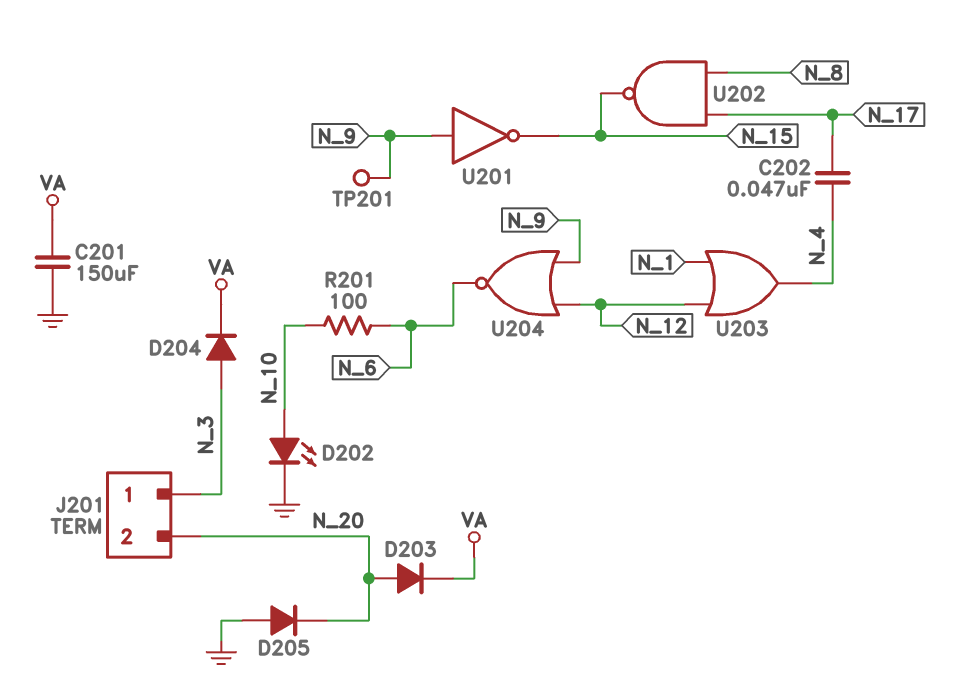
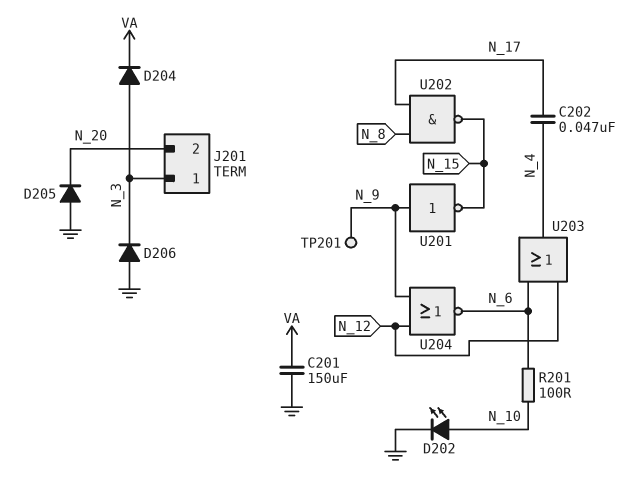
D203: diode (A N_20, K VA) -> none
D206: none -> diode (A GND, K N_3)
U203: OR (in N_1, in N_12, out N_4) -> OR (in N_6, in N_12, out N_4)

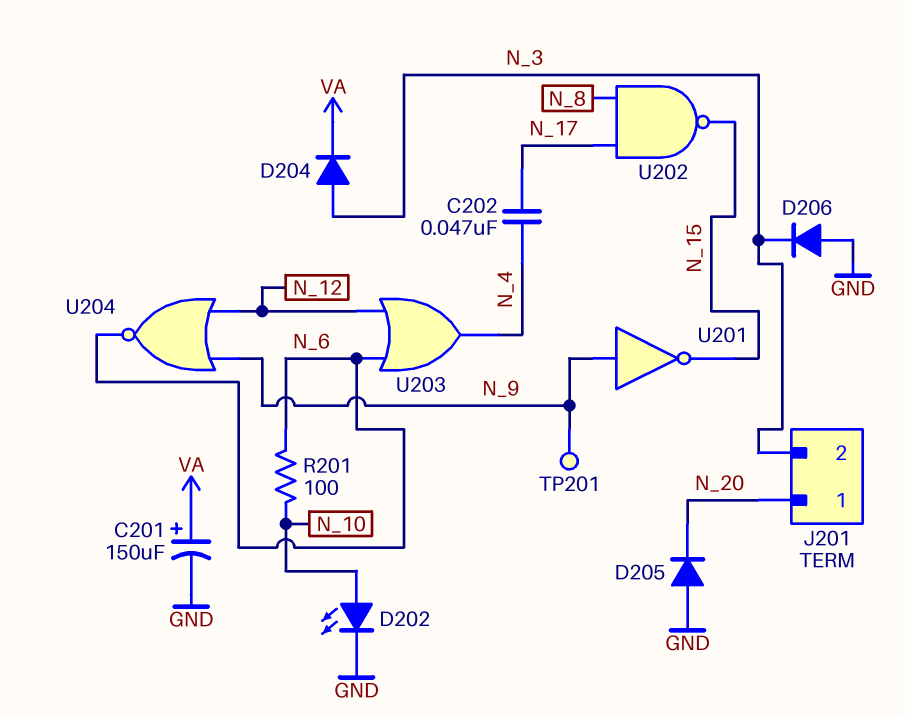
C201: 150uF (GND, VA) -> 150uF (plus VA, minus GND)
J201 pin 1: N_3 -> N_20
J201 pin 2: N_20 -> N_3

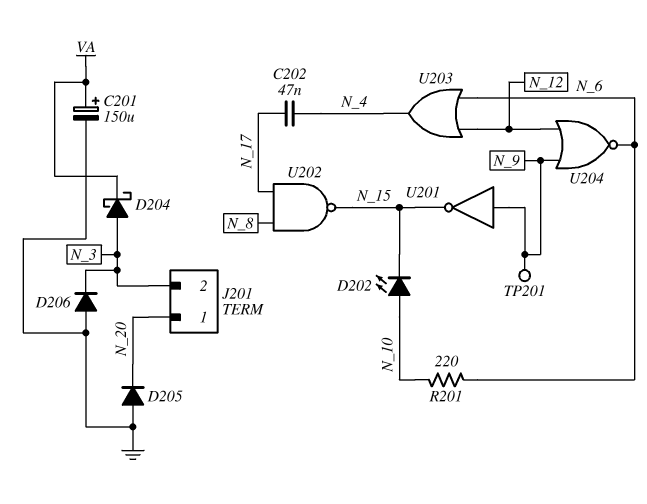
D202: LED (A N_10, K GND) -> LED (A N_10, K N_15)
D204: diode (A N_3, K VA) -> schottky (A N_3, K VA)
R201: 100 (N_6, N_10) -> 220 (N_6, N_10)

